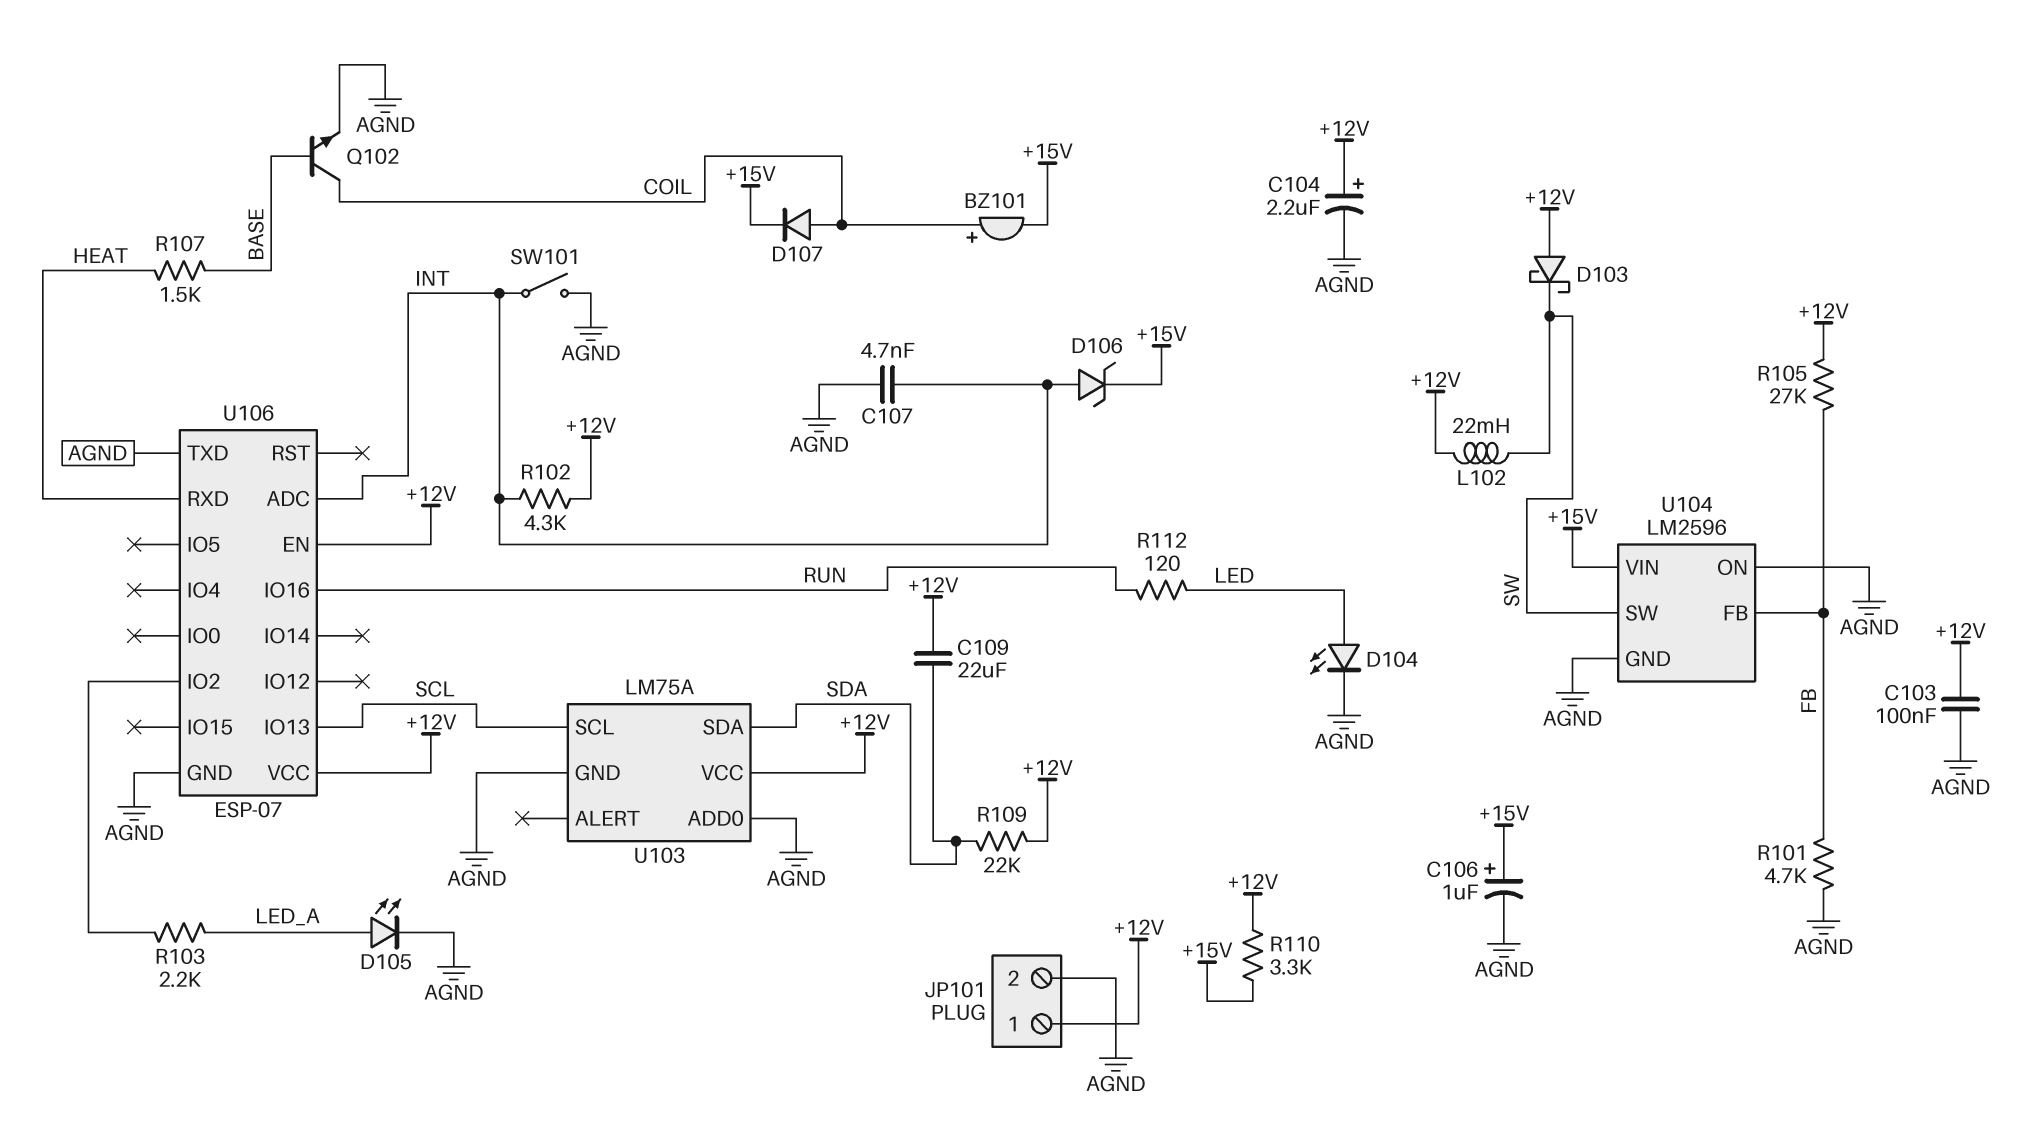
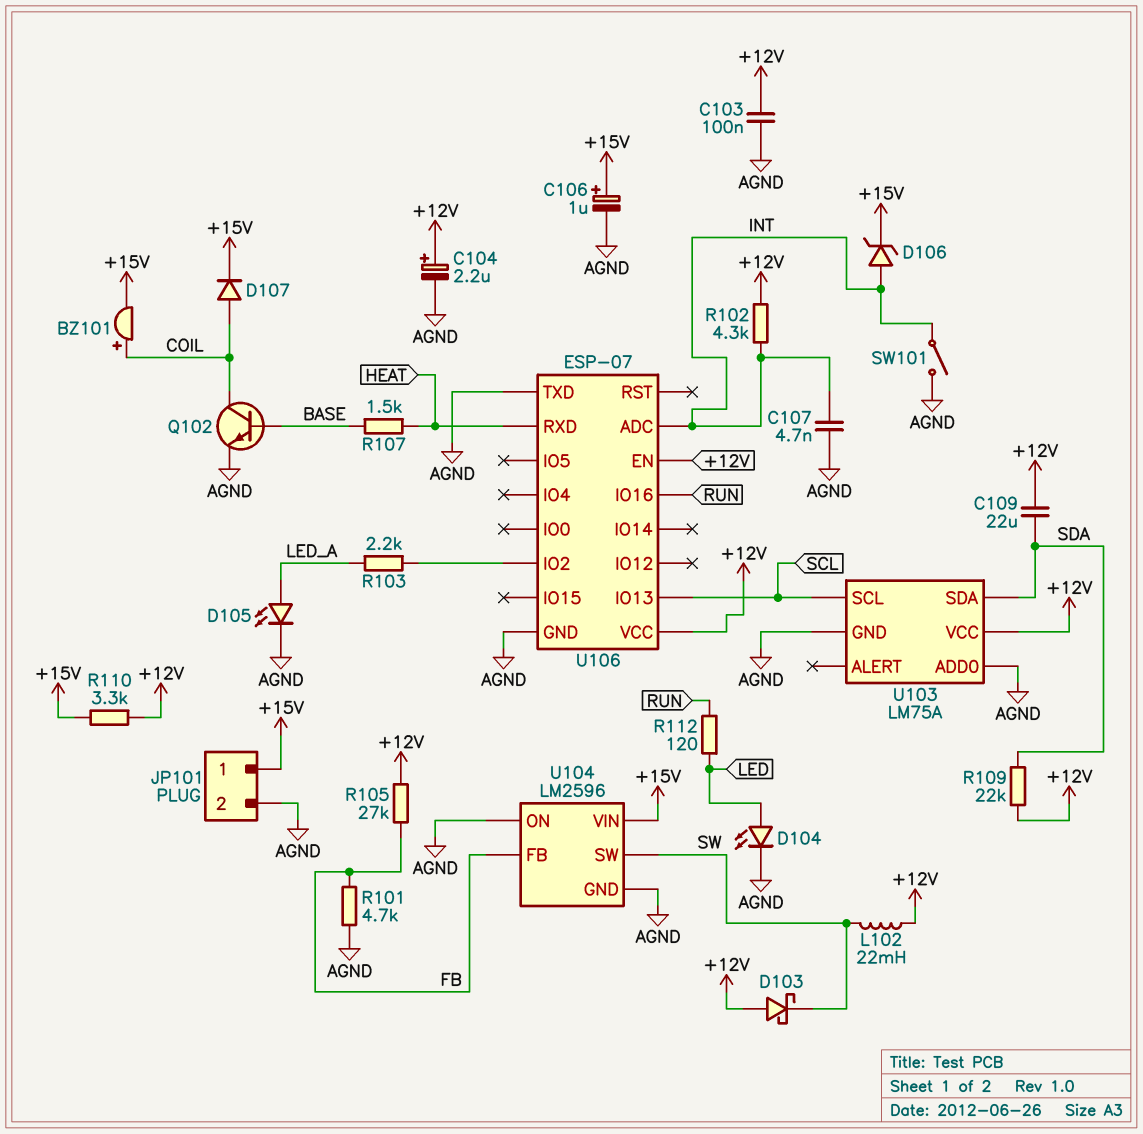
JP101 pin 1: +12V -> +15V

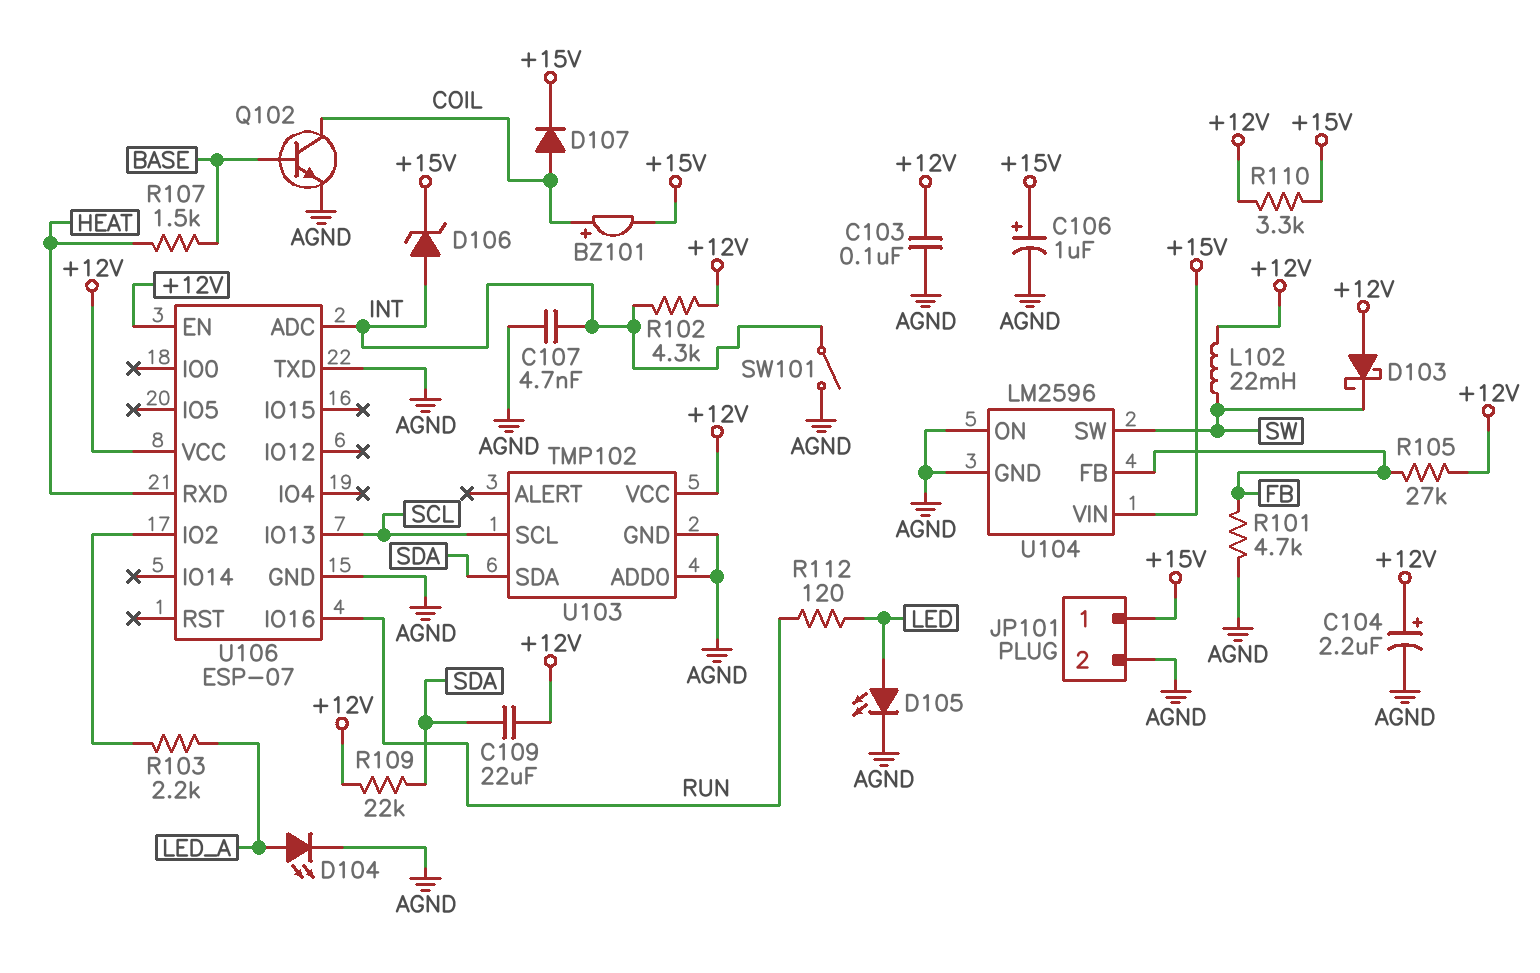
D104: LED (A LED, K AGND) -> LED (A LED_A, K AGND)
D105: LED (A LED_A, K AGND) -> LED (A LED, K AGND)
U103: LM75A -> TMP102

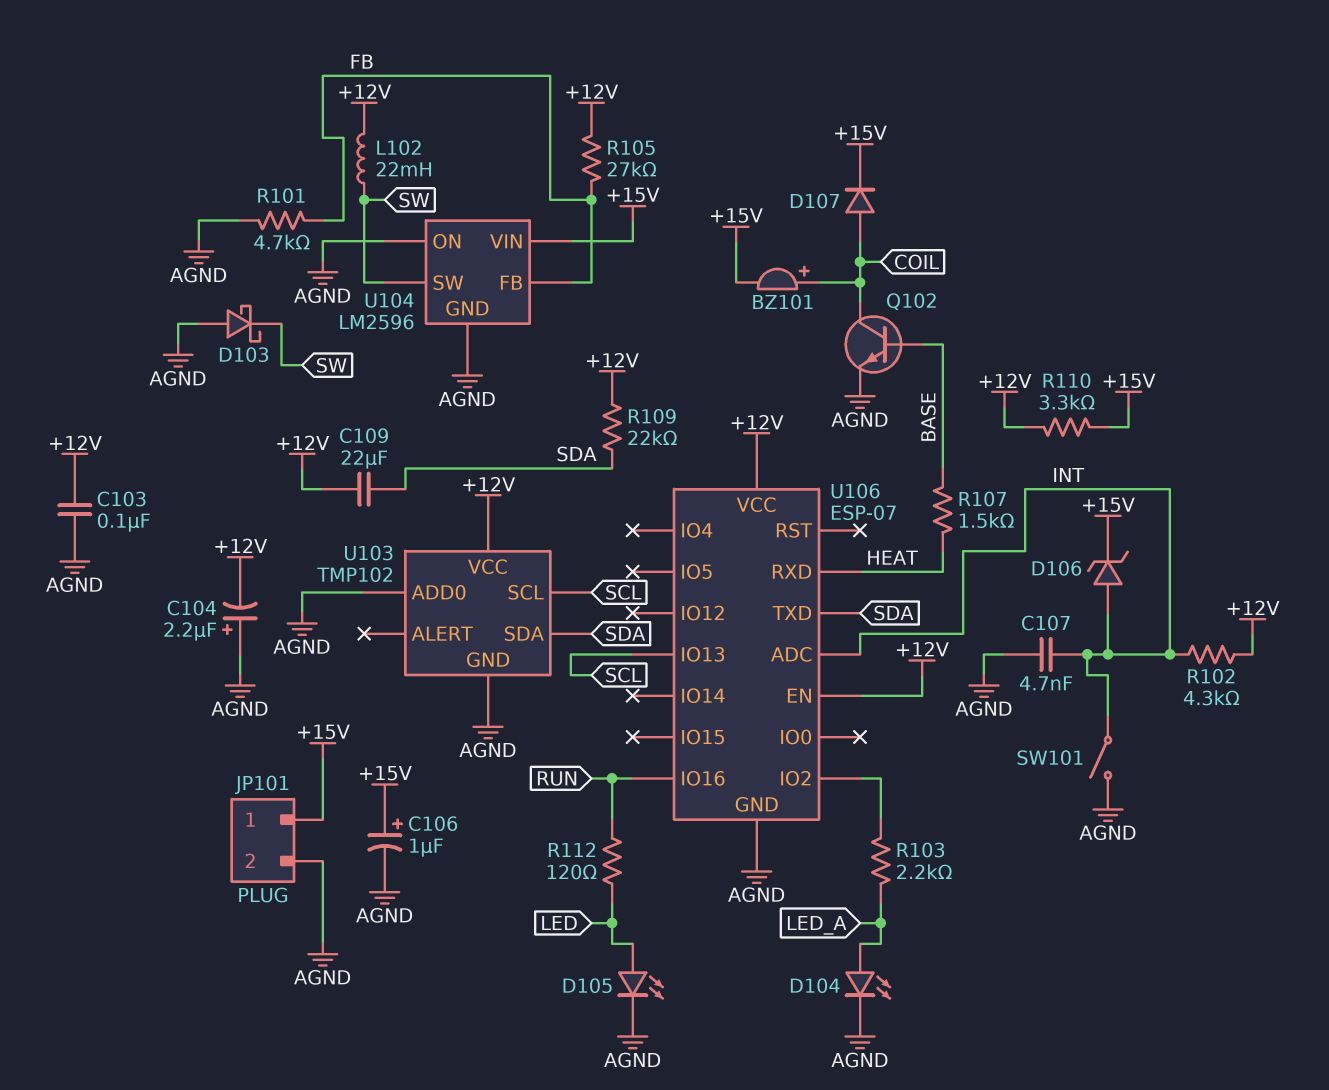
C104: 2.2uF (plus +12V, minus AGND) -> 2.2uF (plus AGND, minus +12V)
D103: schottky (A +12V, K SW) -> schottky (A AGND, K SW)
U106 pin TXD: AGND -> SDA

